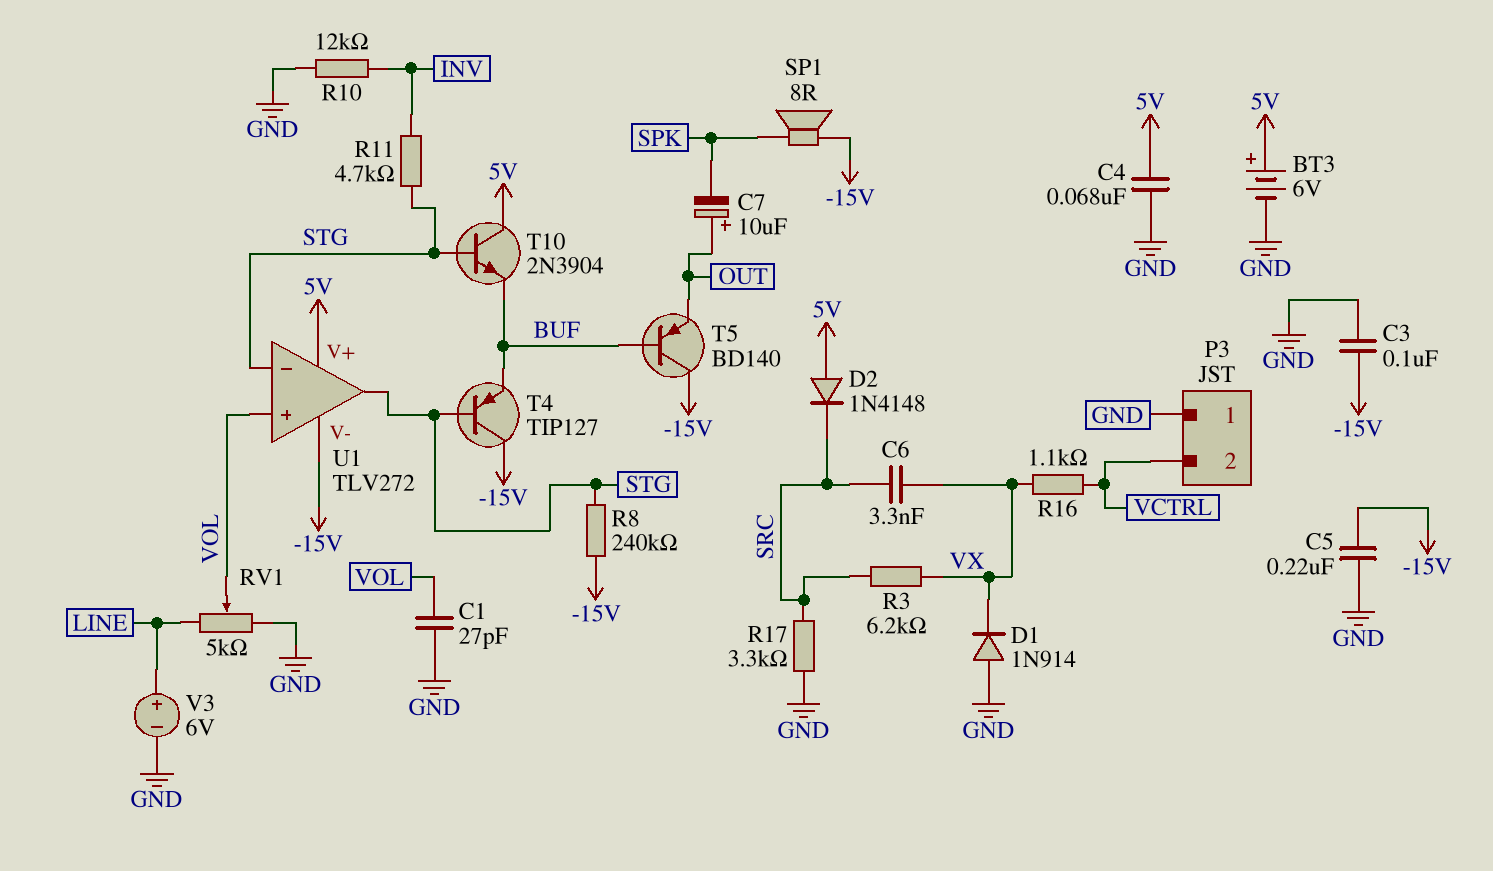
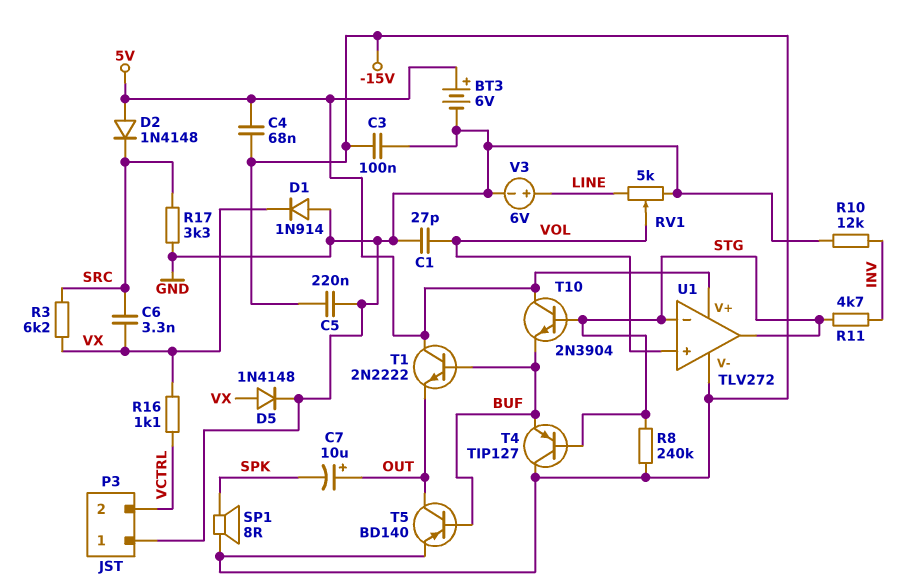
C4: 68nF (5V, GND) -> 68nF (-15V, 5V)
D5: none -> diode 1N4148 (A VX, K GND)
T1: none -> NPN 2N2222 (B BUF, C 5V, E OUT)
T5: PNP BD140 (B BUF, C -15V, E OUT) -> PNP BD140 (B BUF, C OUT, E -15V)

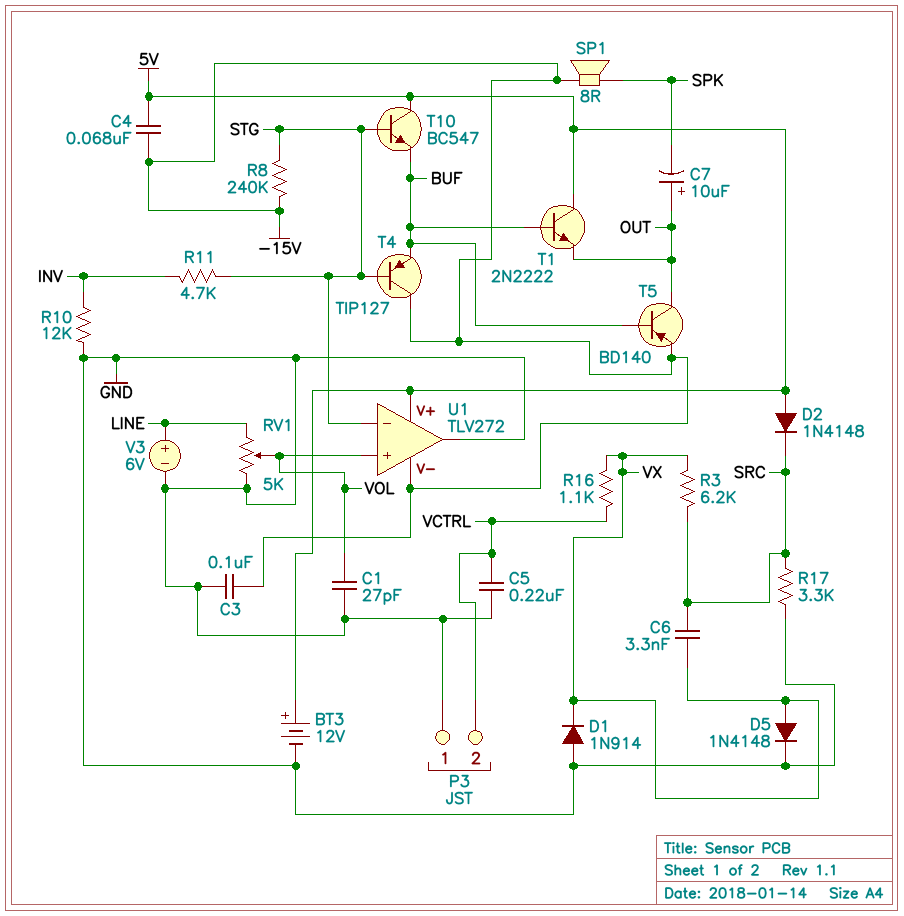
BT3: 6V (plus 5V, minus GND) -> 12V (plus 5V, minus GND)
C5: 220nF (-15V, GND) -> 220nF (GND, VCTRL)
T10: NPN 2N3904 (B STG, C 5V, E BUF) -> NPN BC547 (B STG, C 5V, E BUF)
U1 pin out: STG -> GND

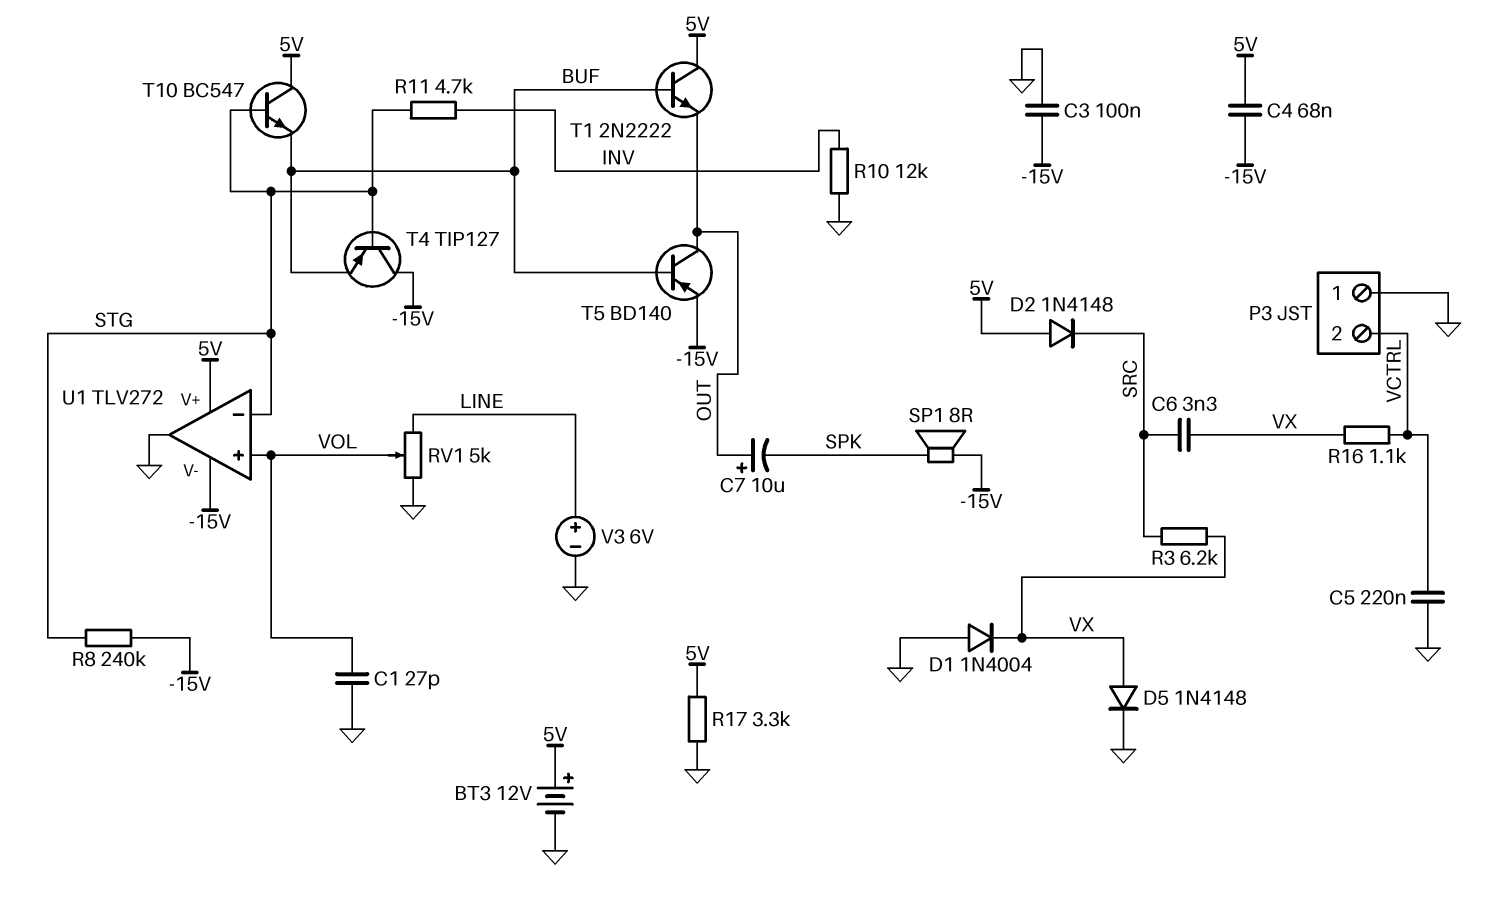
D1: diode 1N914 (A GND, K VX) -> diode 1N4004 (A GND, K VX)
R17: 3.3k (GND, SRC) -> 3.3k (5V, GND)

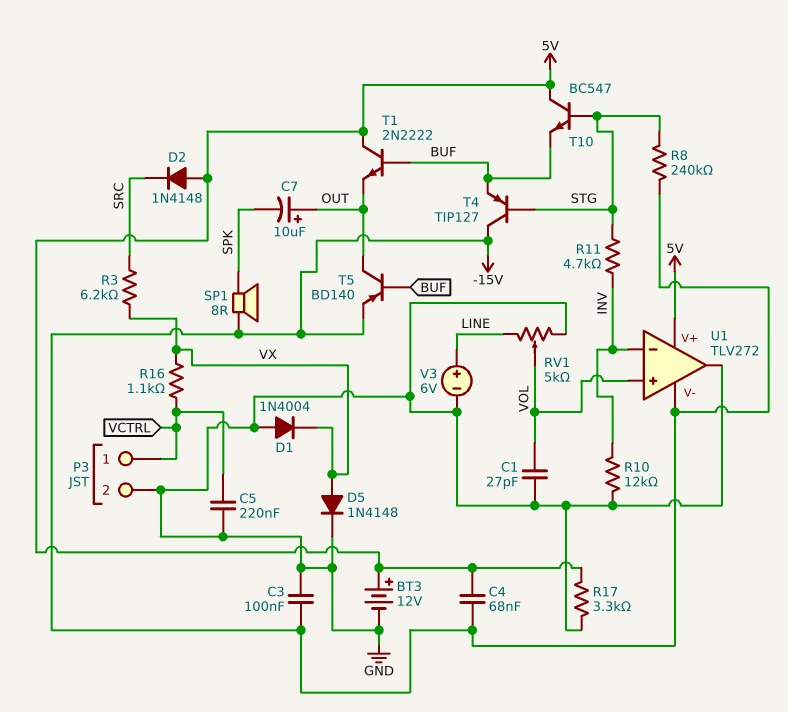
C6: 3.3nF (SRC, VX) -> none
P3 pin 1: GND -> VCTRL
P3 pin 2: VCTRL -> GND
U1 pin in-: STG -> INV

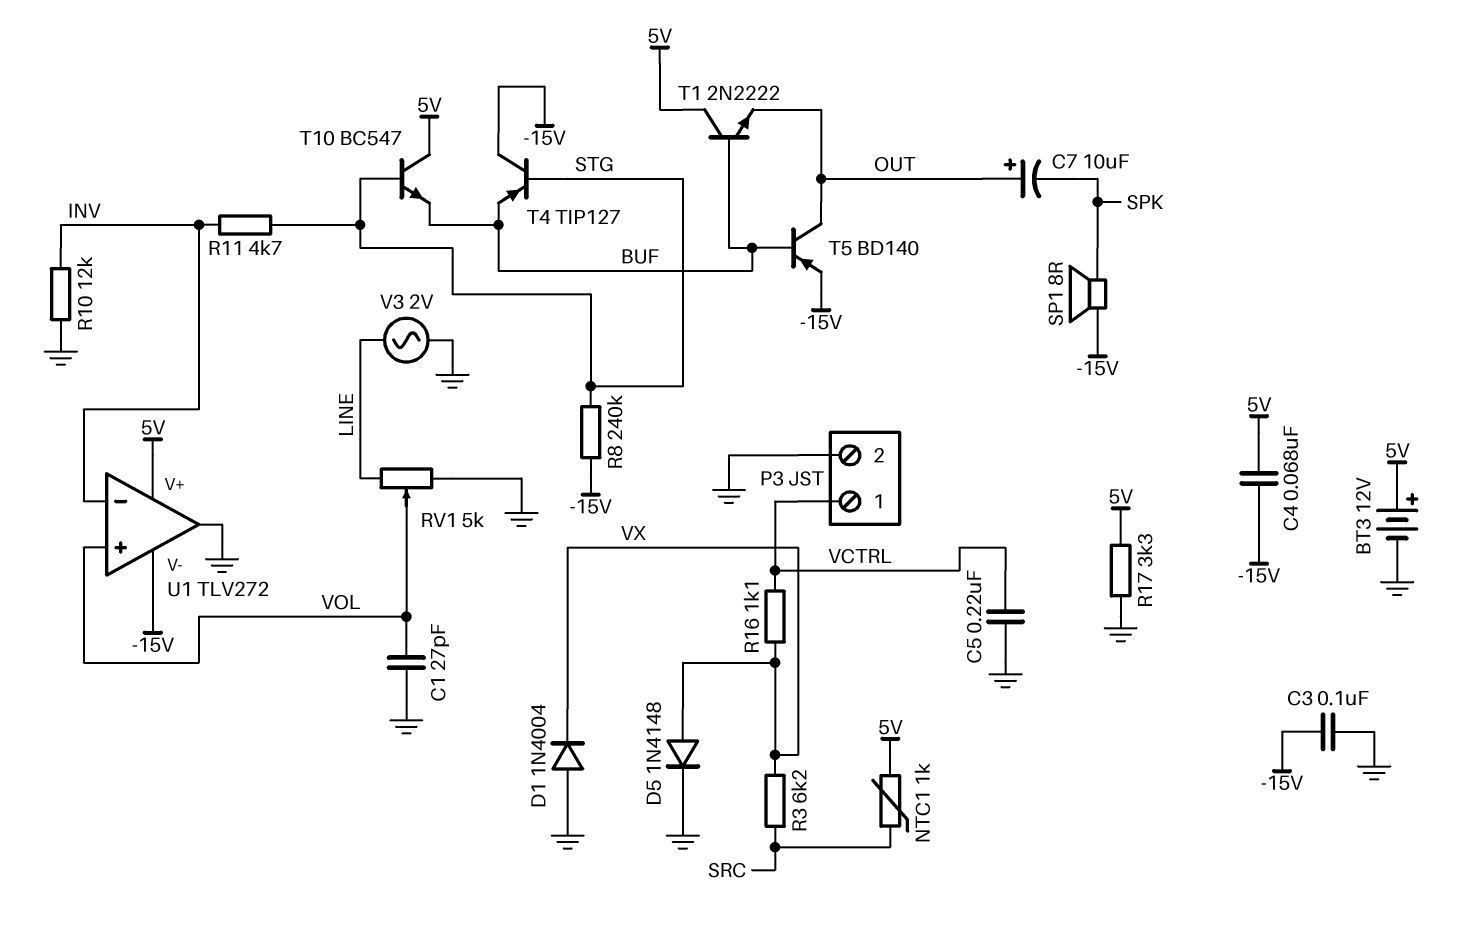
D2: diode 1N4148 (A 5V, K SRC) -> none
NTC1: none -> 1k (5V, SRC)
V3: 6V (plus LINE, minus GND) -> AC 2V (GND, LINE)

